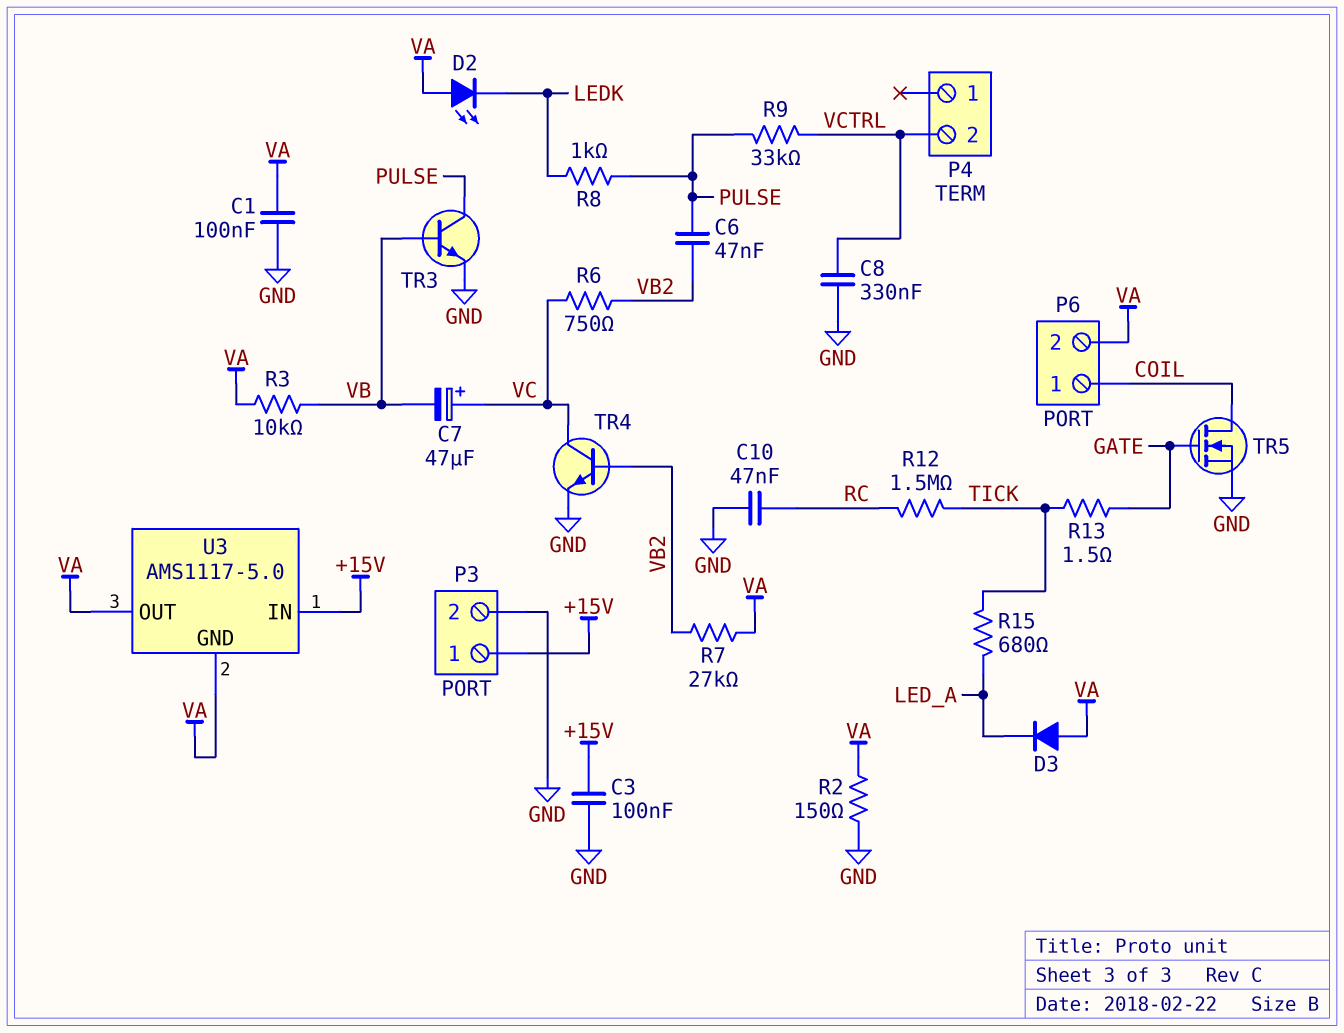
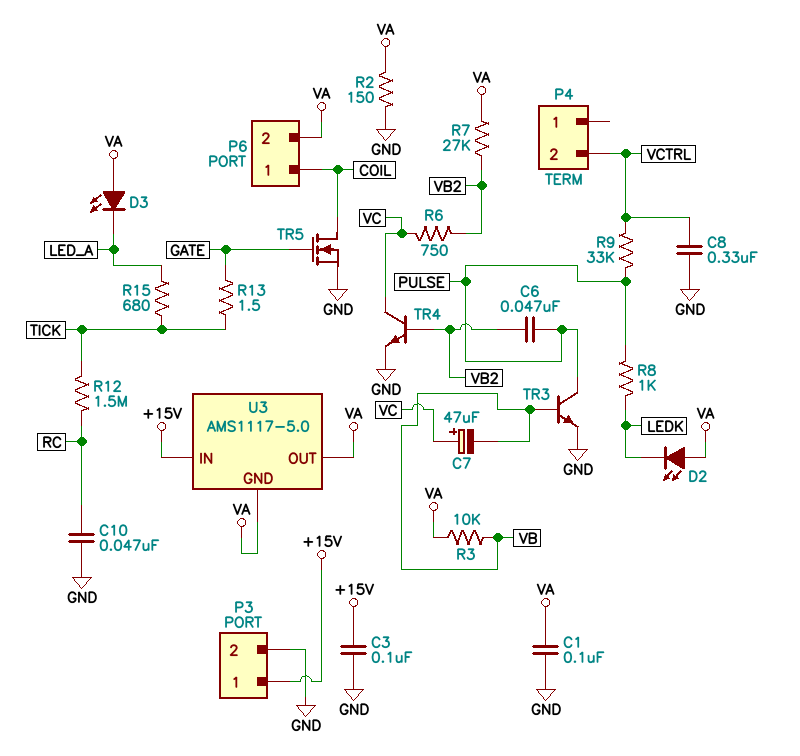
D3: diode (A VA, K LED_A) -> LED (A VA, K LED_A)

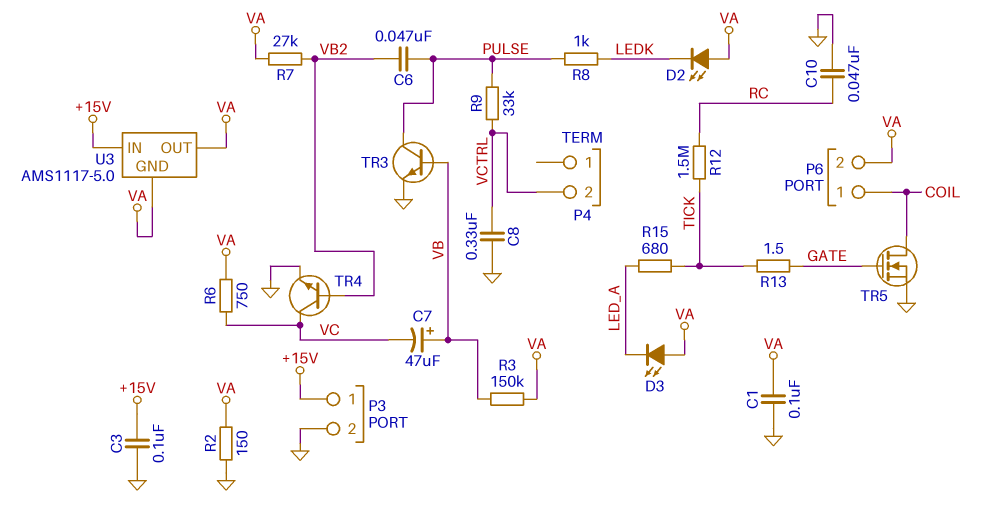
C7: 47uF (plus VC, minus VB) -> 47uF (plus VB, minus VC)
R3: 10k (VA, VB) -> 150k (VA, VB)
R6: 750 (VB2, VC) -> 750 (VA, VC)

